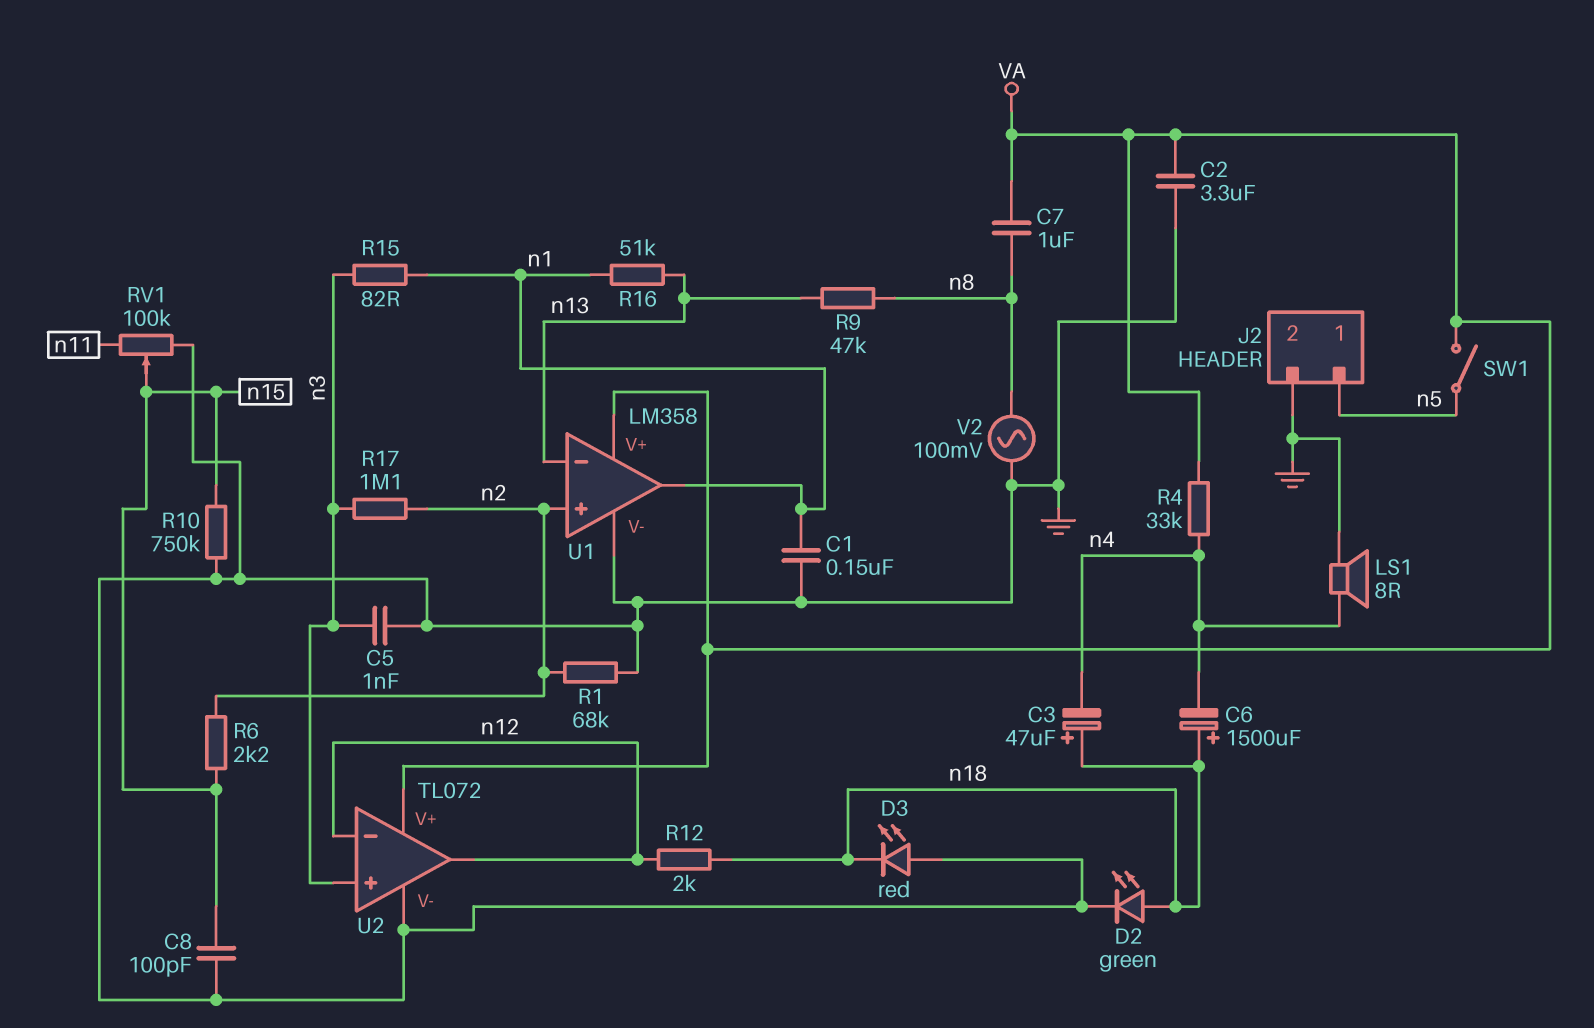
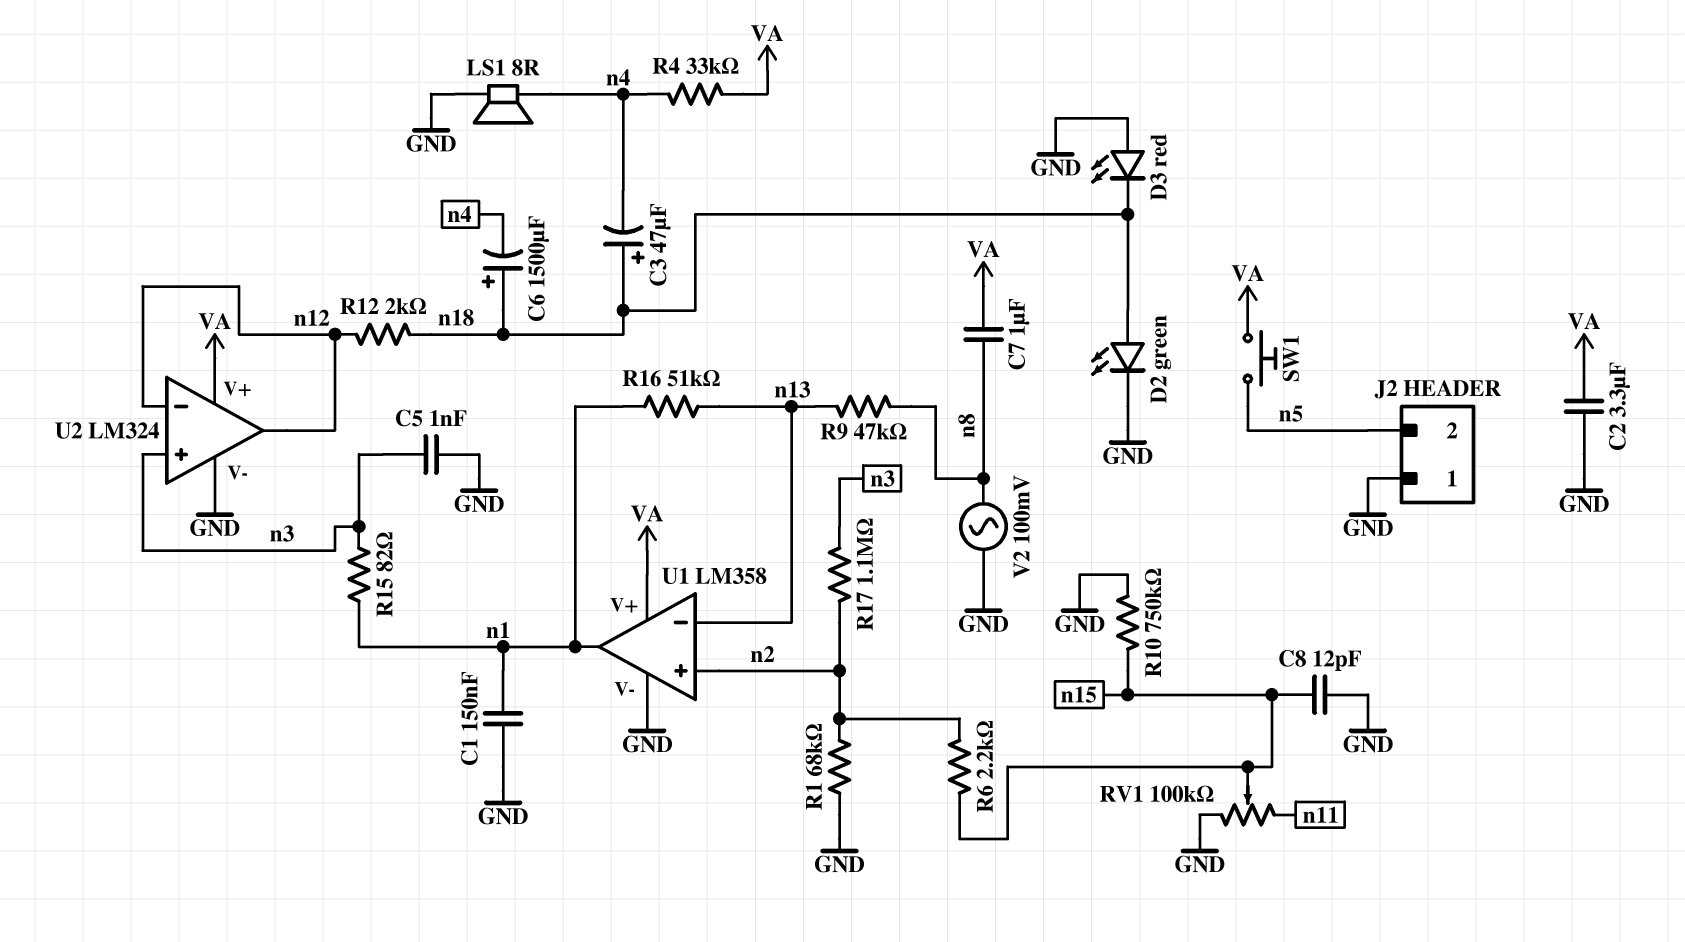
C8: 100pF (GND, n15) -> 12pF (GND, n15)
J2 pin 1: n5 -> GND
J2 pin 2: GND -> n5
SW1: switch (VA, n5) -> button (VA, n5)
U2: TL072 -> LM324

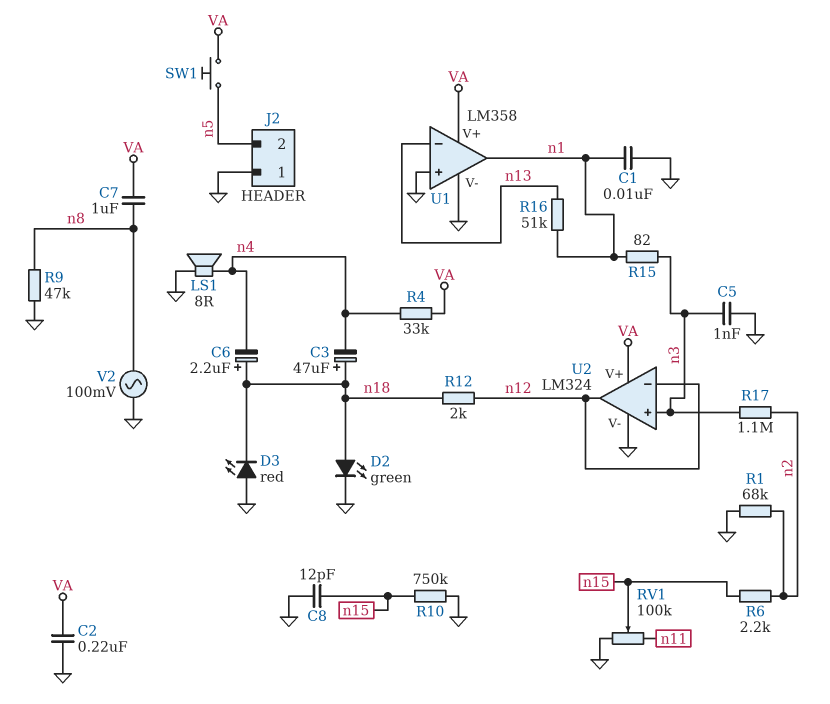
C1: 150nF (GND, n1) -> 10nF (GND, n1)
C2: 3.3uF (GND, VA) -> 220nF (GND, VA)
C6: 1500uF (plus n18, minus n4) -> 2.2uF (plus n18, minus n4)
R9: 47k (n8, n13) -> 47k (GND, n8)
U1 pin in+: n2 -> GND

